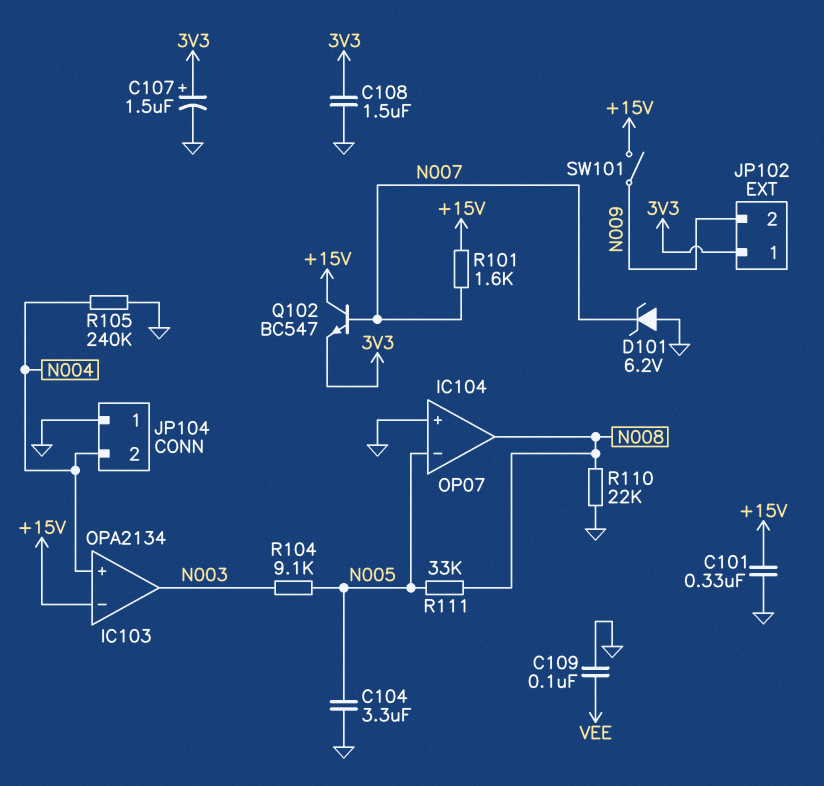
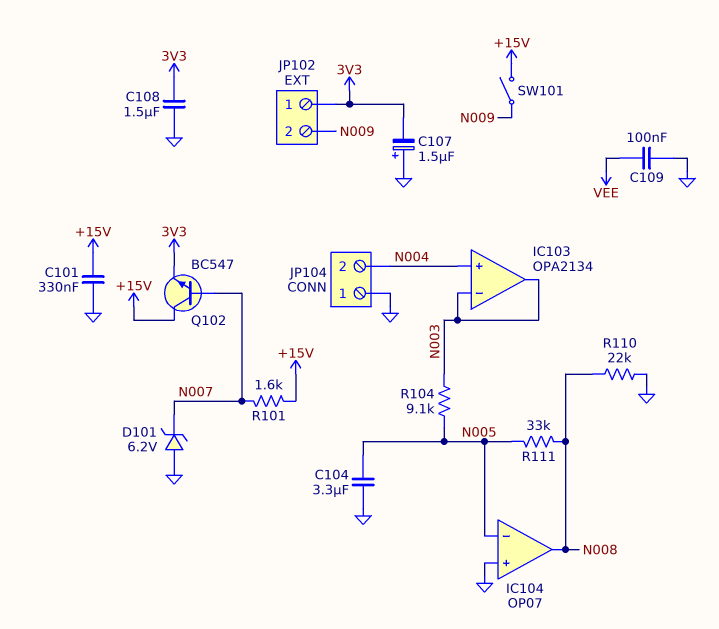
C107: 1.5uF (plus 3V3, minus GND) -> 1.5uF (plus GND, minus 3V3)
IC103 pin in-: +15V -> N003
R105: 240k (GND, N004) -> none

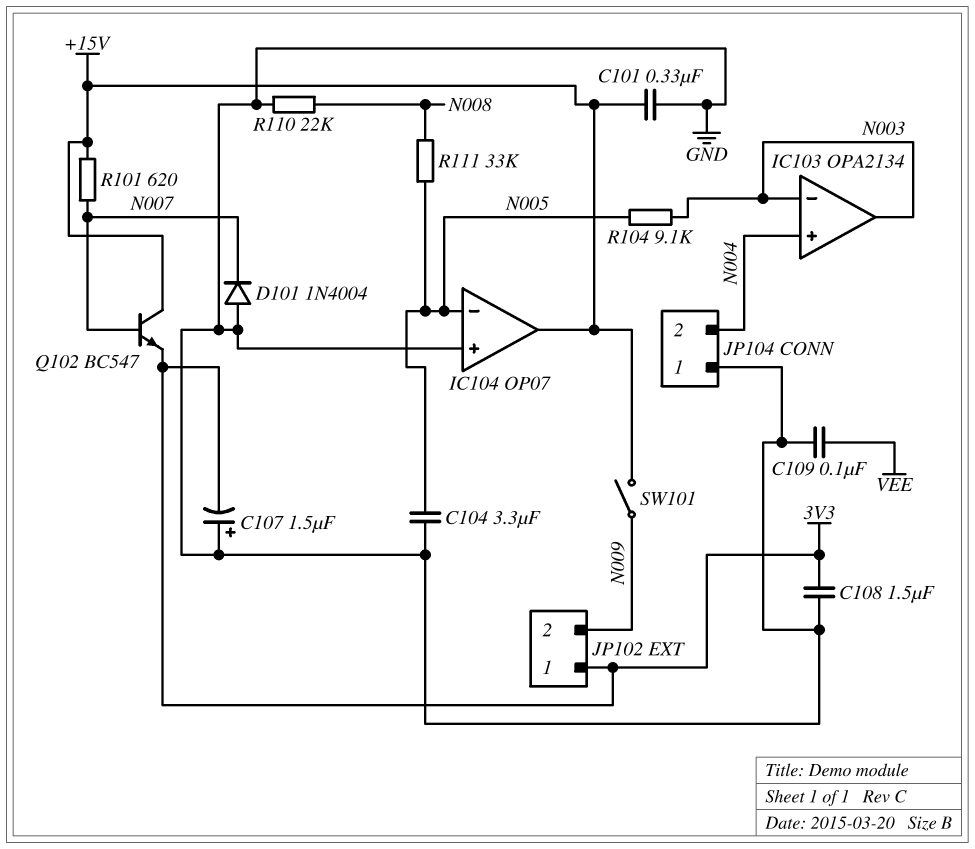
D101: zener 6.2V (A GND, K N007) -> diode 1N4004 (A GND, K N007)
IC104 pin out: N008 -> +15V
R101: 1.6k (+15V, N007) -> 620 (+15V, N007)

